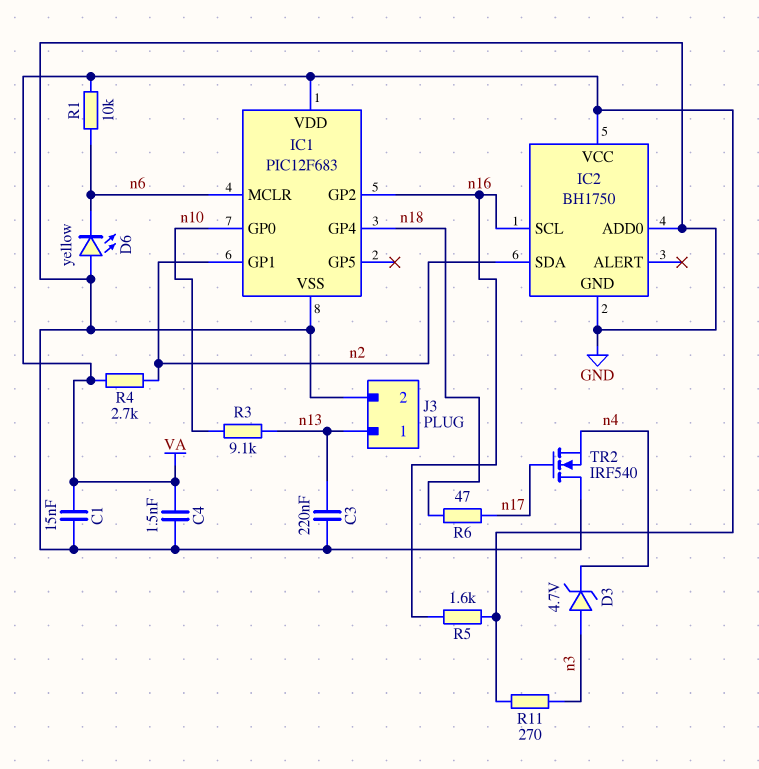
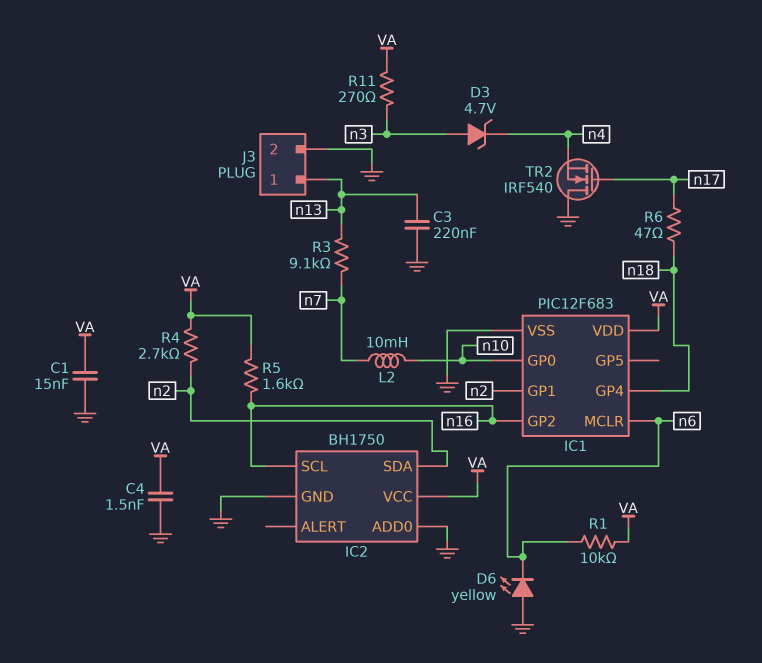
L2: none -> 10mH (n7, n10)
R3: 9.1k (n10, n13) -> 9.1k (n7, n13)

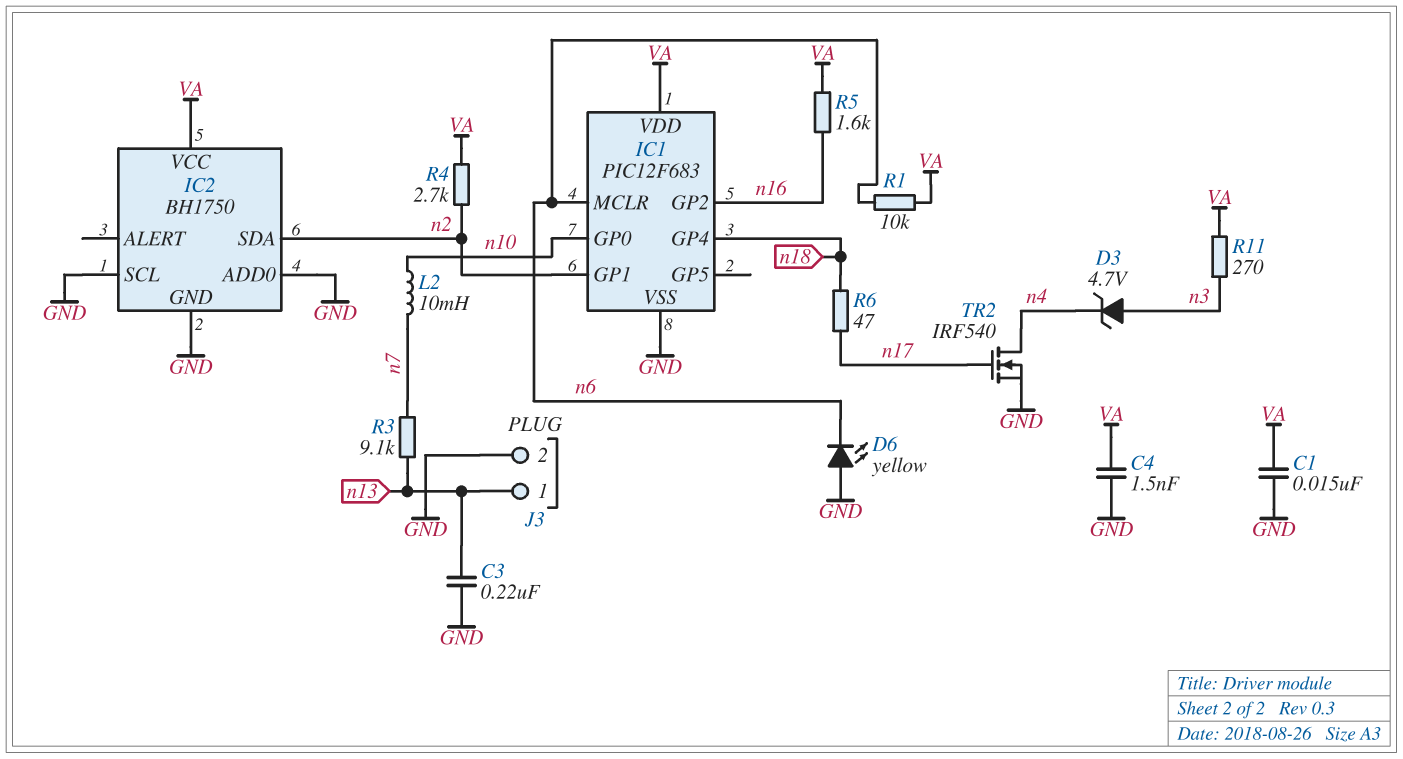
IC2 pin SCL: n16 -> GND
TR2: NMOS IRF540 (G n17, D GND, S n4) -> NMOS IRF540 (G n17, D n4, S GND)

